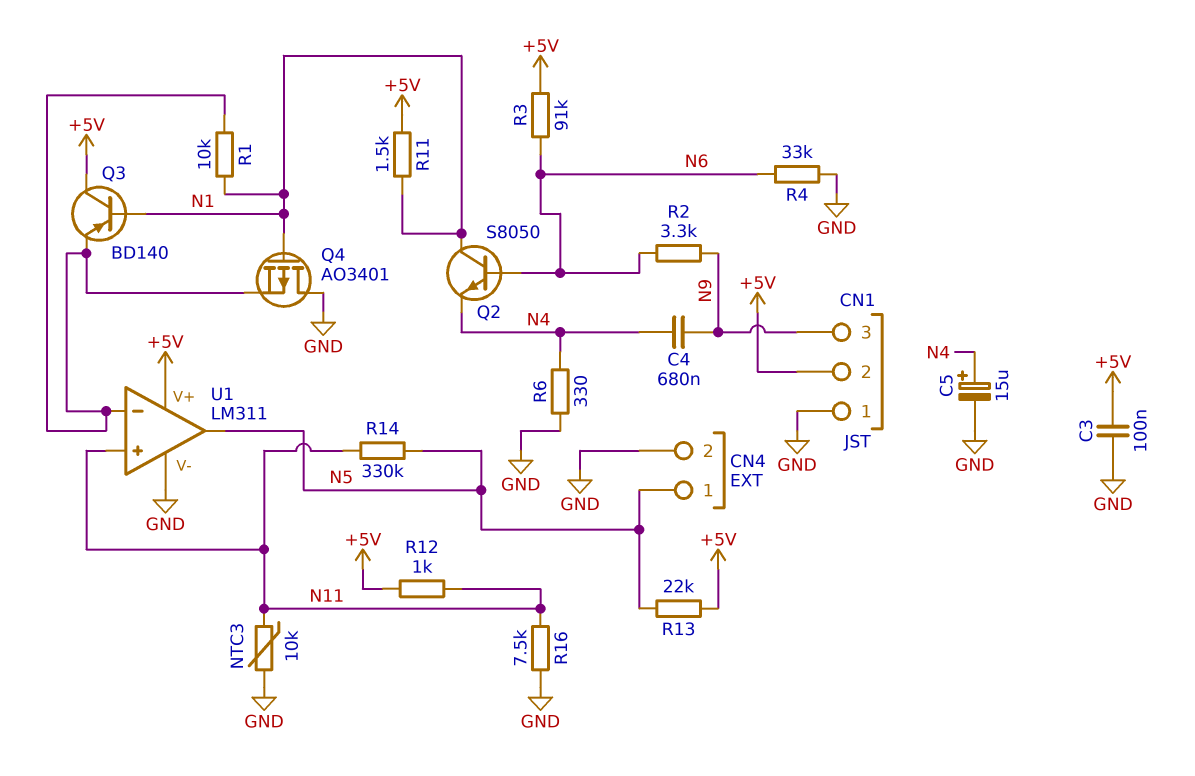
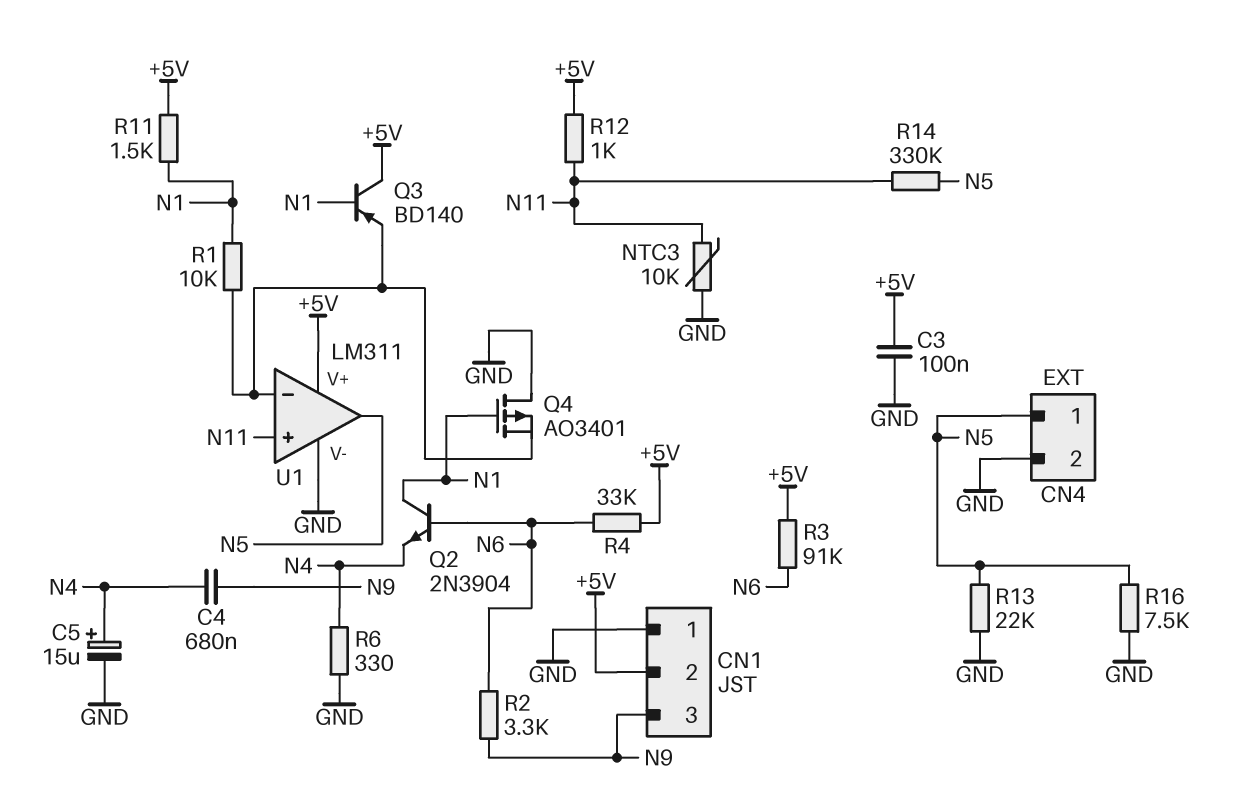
Q2: NPN S8050 (B N6, C N1, E N4) -> NPN 2N3904 (B N6, C N1, E N4)
R4: 33k (GND, N6) -> 33k (+5V, N6)
R13: 22k (+5V, N5) -> 22k (GND, N5)
R16: 7.5k (GND, N11) -> 7.5k (GND, N5)

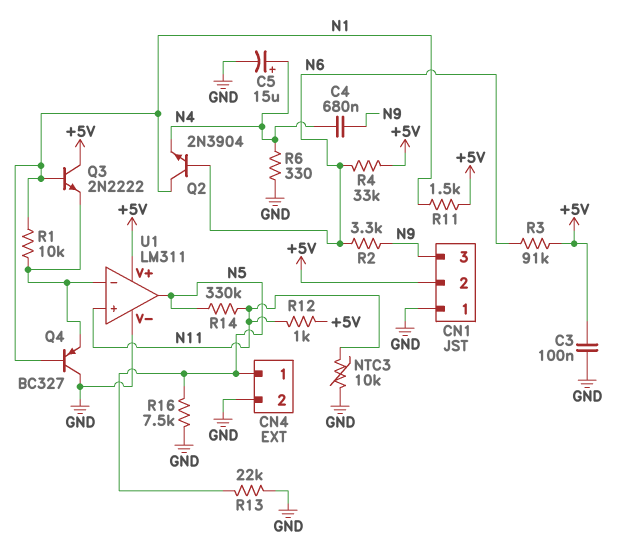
Q3: PNP BD140 (B N1, C +5V, E U1/in-) -> NPN 2N2222 (B N1, C +5V, E U1/in-)
Q4: PMOS AO3401 (G N1, D GND, S U1/in-) -> PNP BC327 (B N1, C GND, E U1/in-)

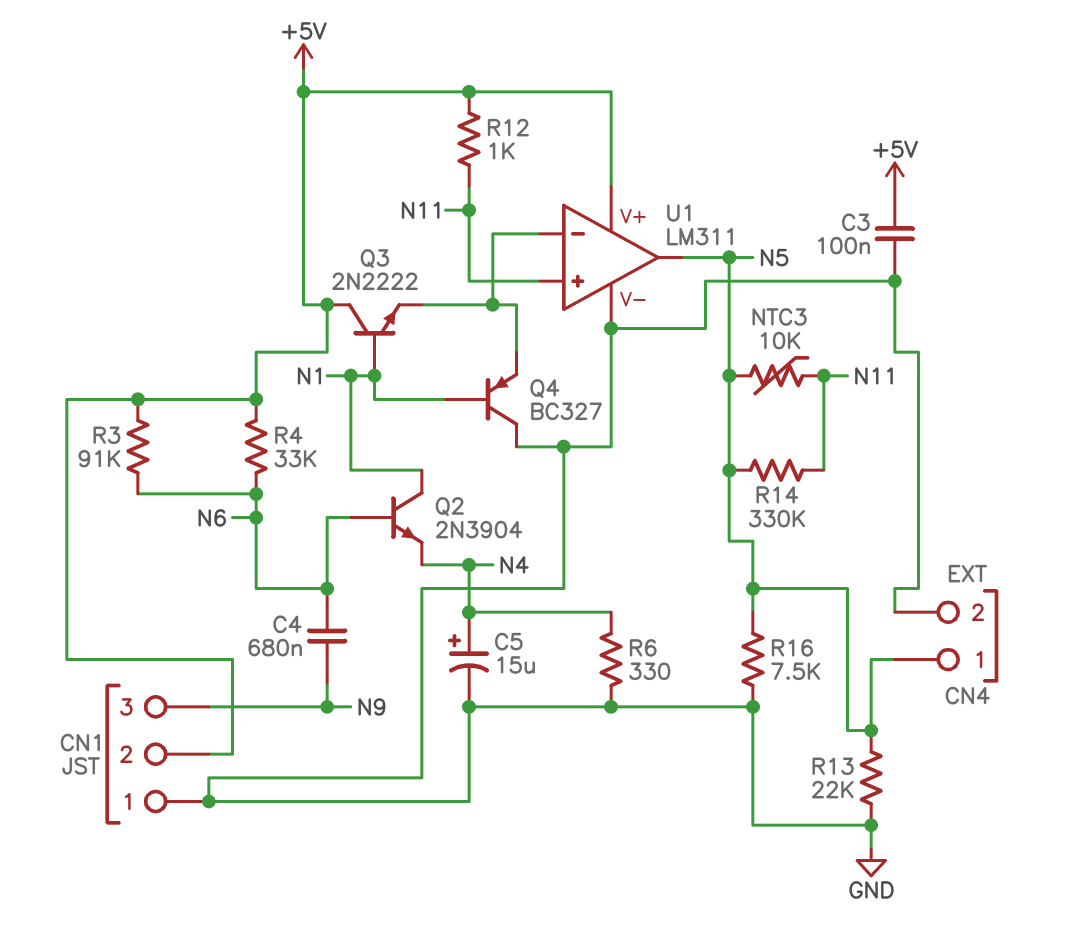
C4: 680nF (N4, N9) -> 680nF (N6, N9)
NTC3: 10k (GND, N11) -> 10k (N5, N11)
R1: 10k (N1, U1/in-) -> none
R2: 3.3k (N6, N9) -> none
R11: 1.5k (+5V, N1) -> none

